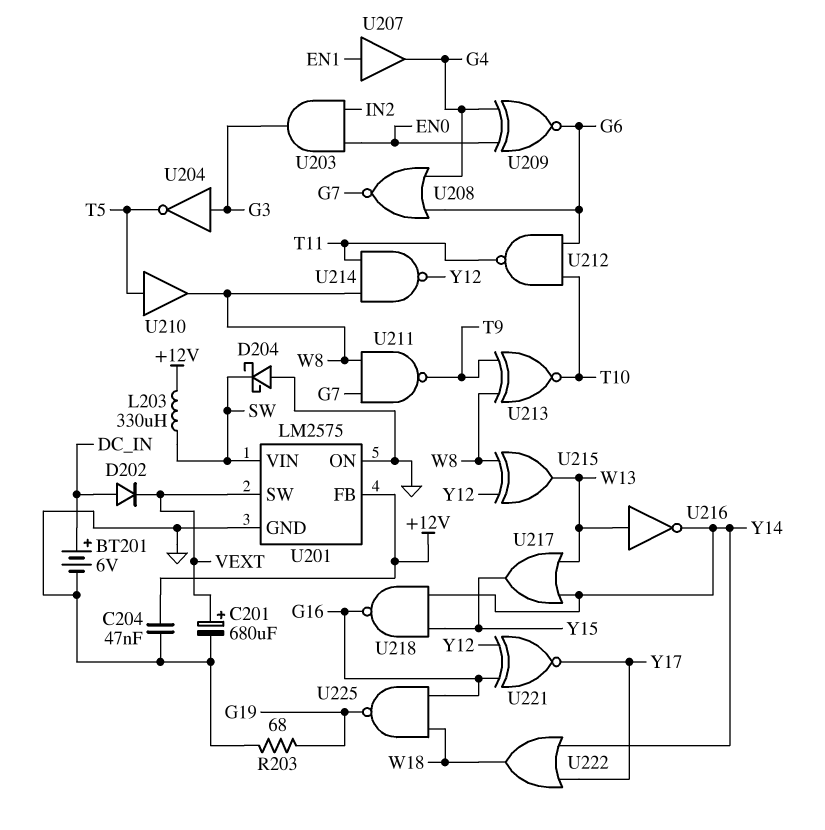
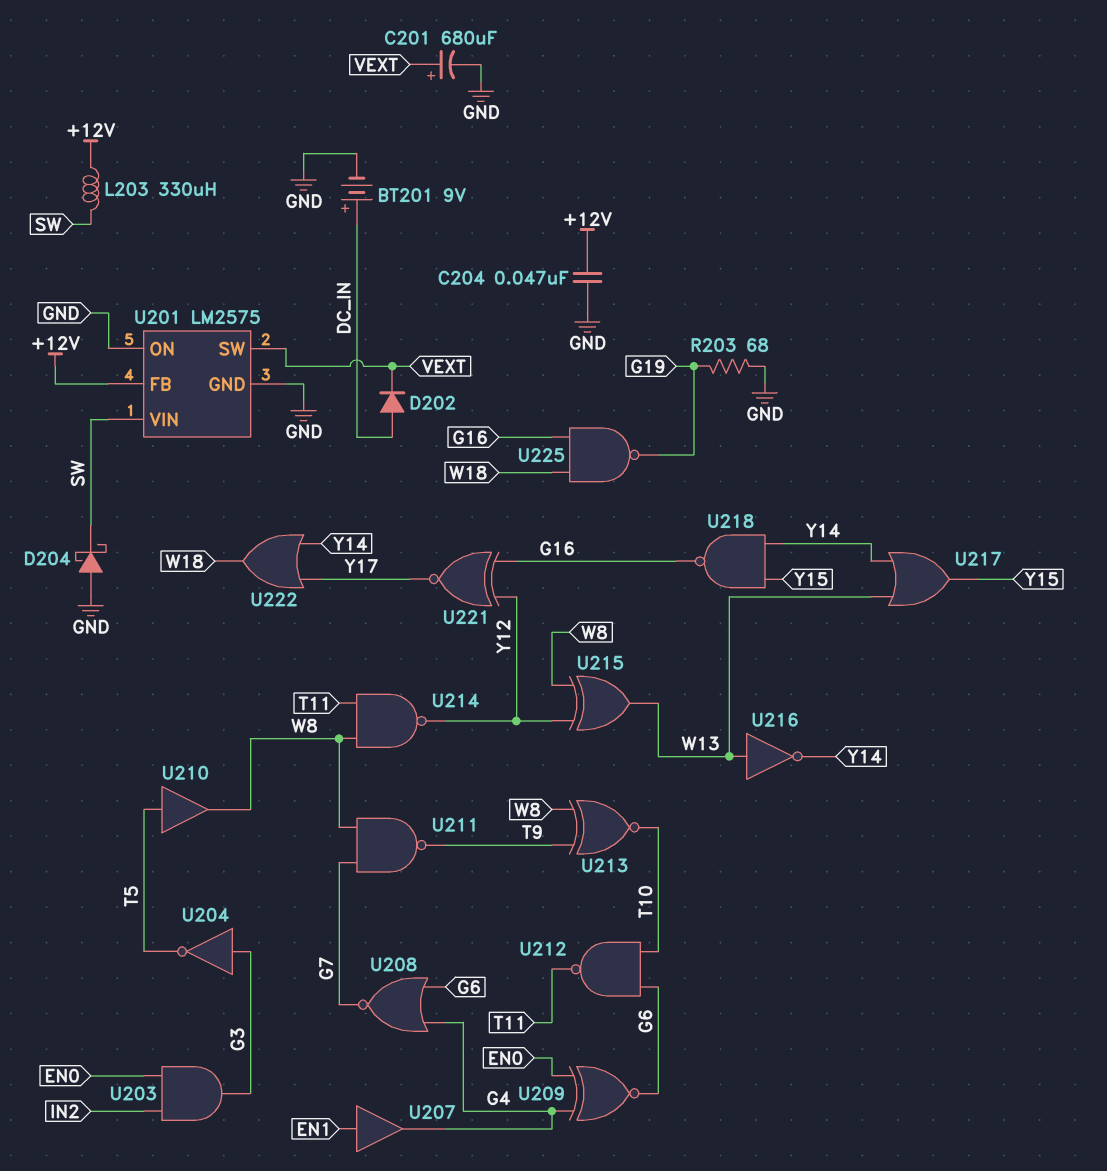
BT201: 6V (plus DC_IN, minus GND) -> 9V (plus DC_IN, minus GND)

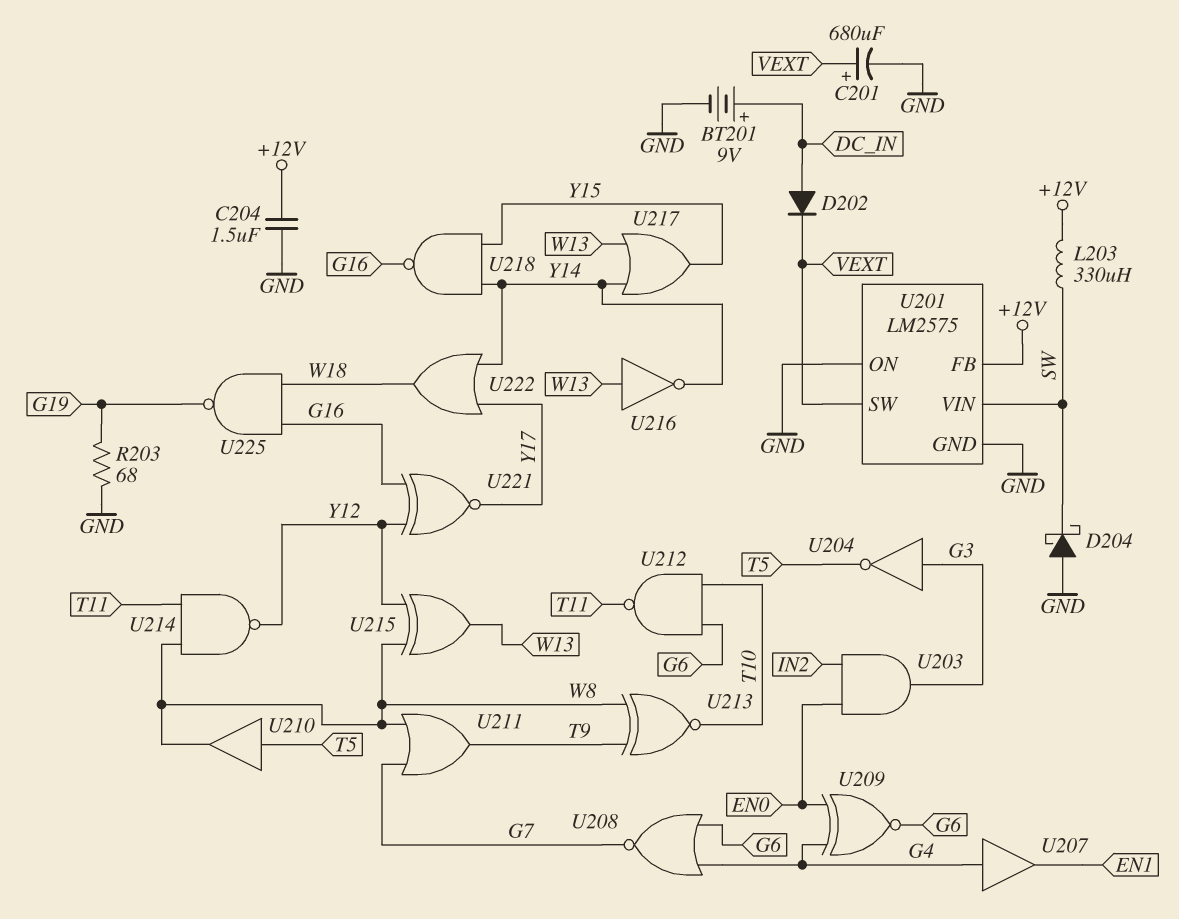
C204: 47nF (+12V, GND) -> 1.5uF (+12V, GND)
U207: buffer (in EN1, out G4) -> buffer (in G4, out EN1)
U211: NAND (in G7, in W8, out T9) -> OR (in G7, in W8, out T9)

